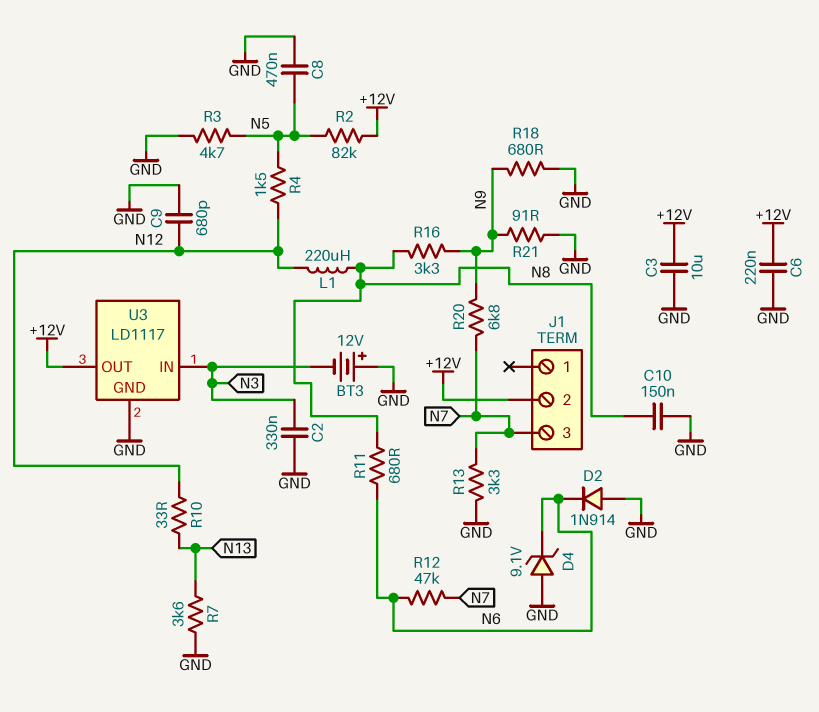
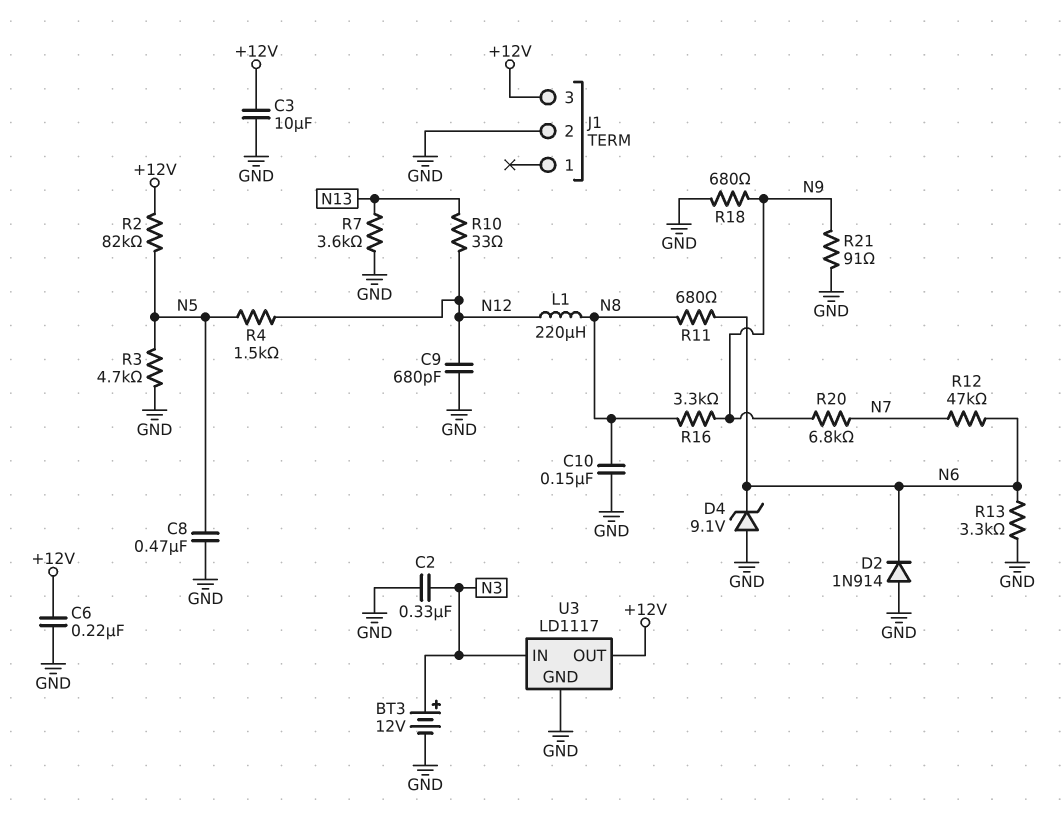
BT3: 12V (plus GND, minus N3) -> 12V (plus N3, minus GND)
J1 pin 2: +12V -> GND
J1 pin 3: N7 -> +12V
R13: 3.3k (GND, N7) -> 3.3k (GND, N6)

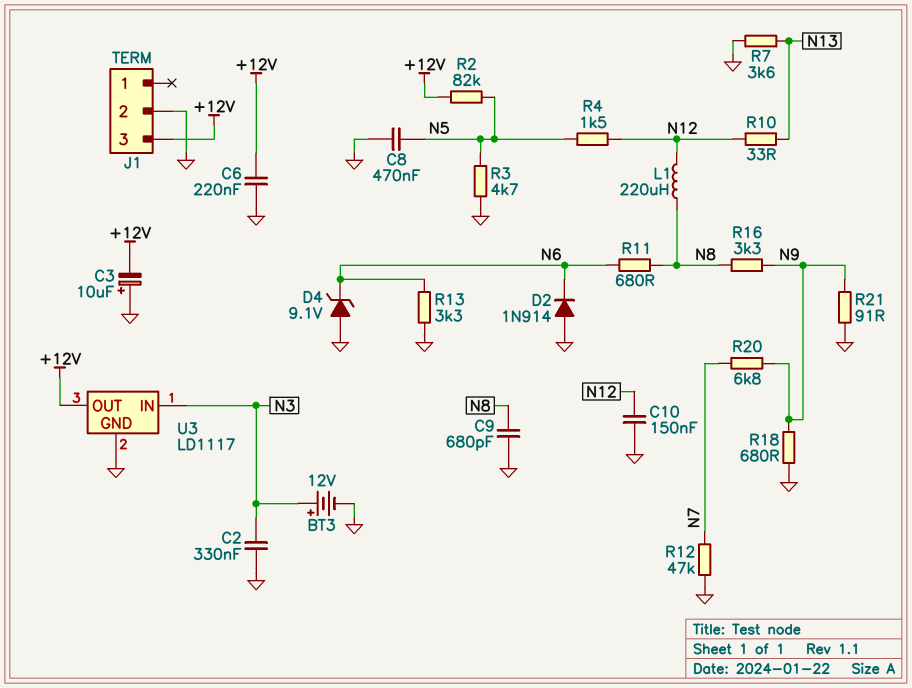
C3: 10uF (+12V, GND) -> 10uF (plus GND, minus +12V)
C9: 680pF (GND, N12) -> 680pF (GND, N8)
C10: 150nF (GND, N8) -> 150nF (GND, N12)
R12: 47k (N6, N7) -> 47k (GND, N7)

